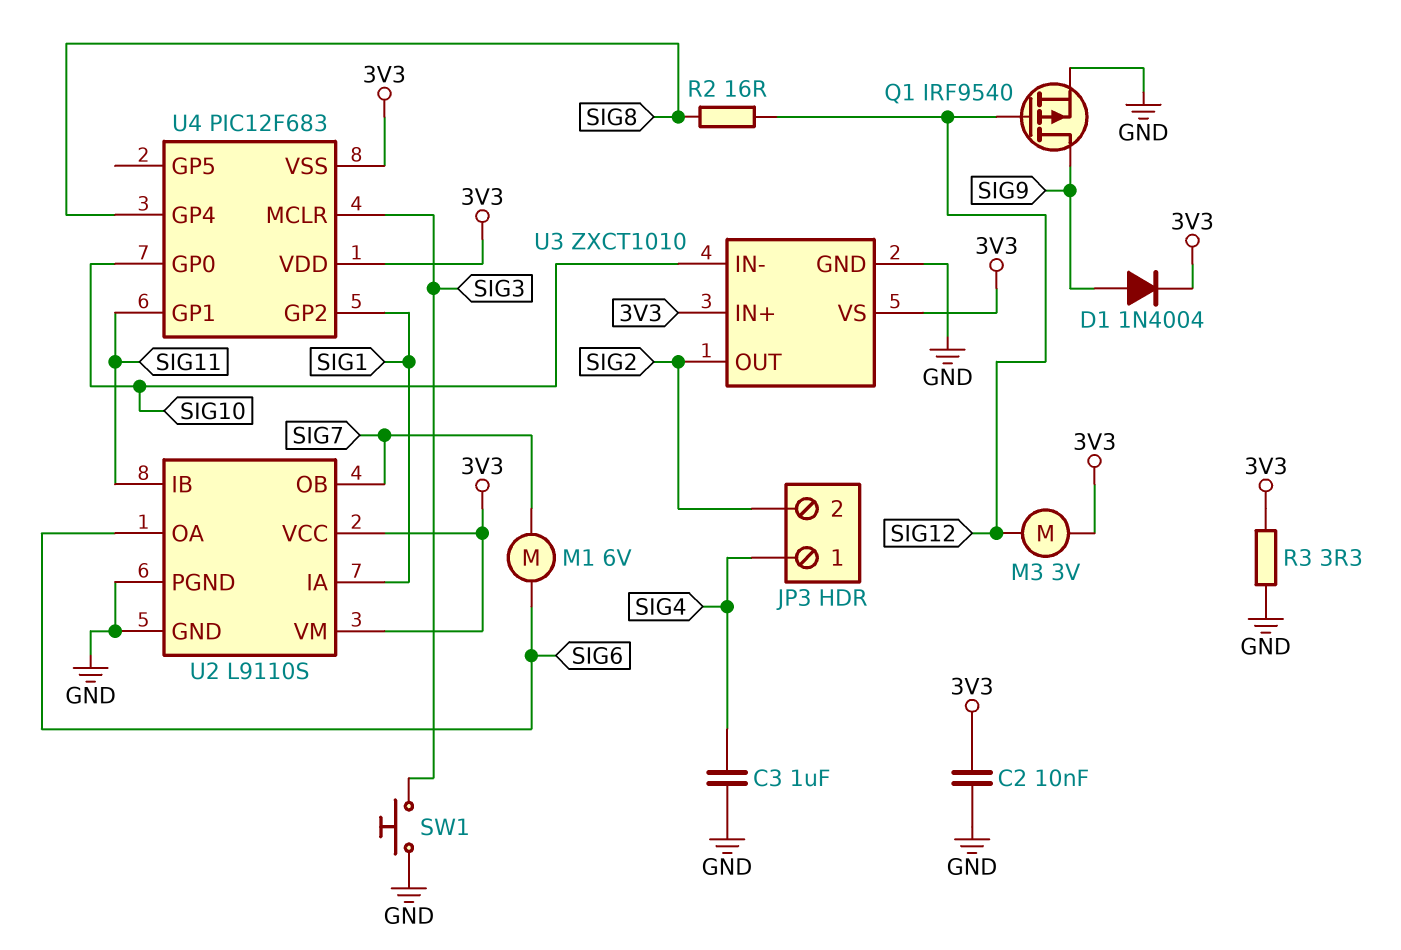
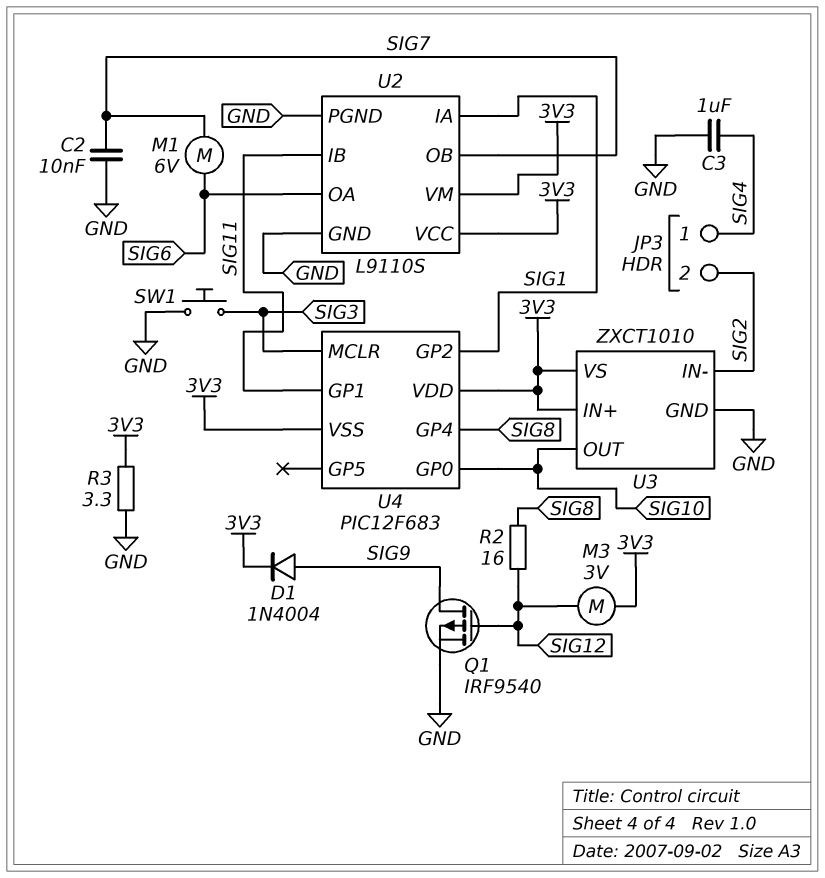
C2: 10nF (3V3, GND) -> 10nF (GND, SIG7)
U3 pin IN-: SIG10 -> SIG2
U3 pin OUT: SIG2 -> SIG10

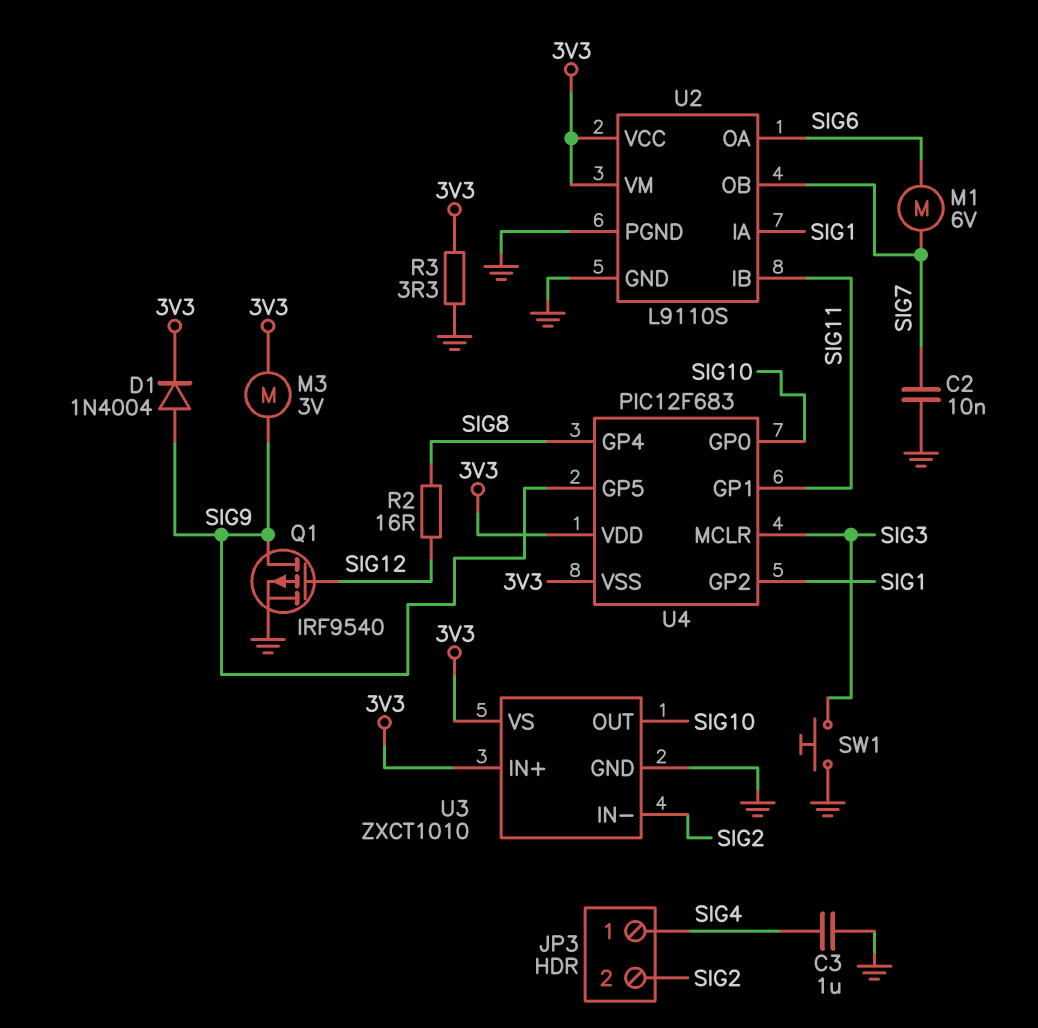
M3: motor 3V (3V3, SIG12) -> motor 3V (3V3, SIG9)
U4 pin GP5: none -> SIG9

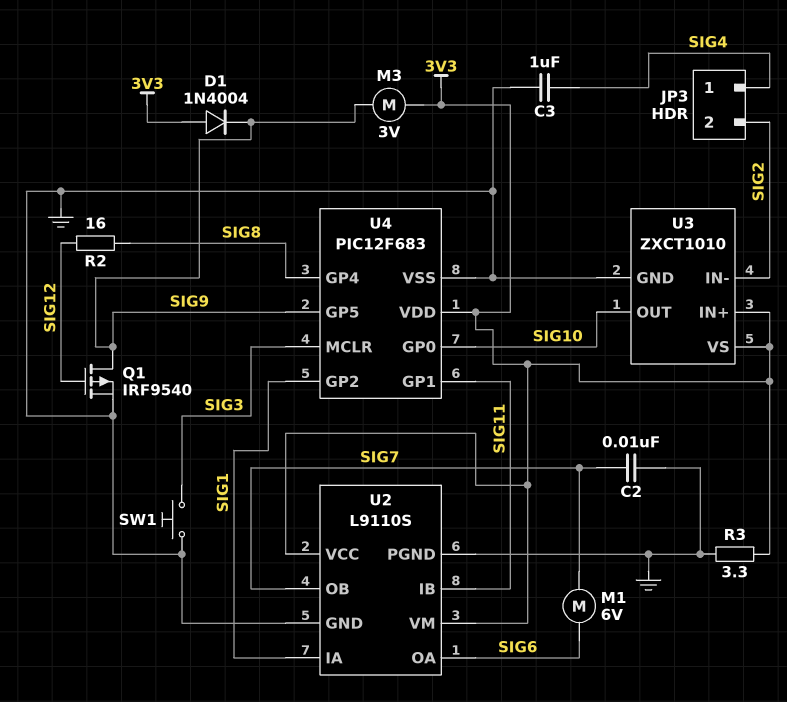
D1: diode 1N4004 (A SIG9, K 3V3) -> diode 1N4004 (A 3V3, K SIG9)
U4 pin VSS: 3V3 -> GND

